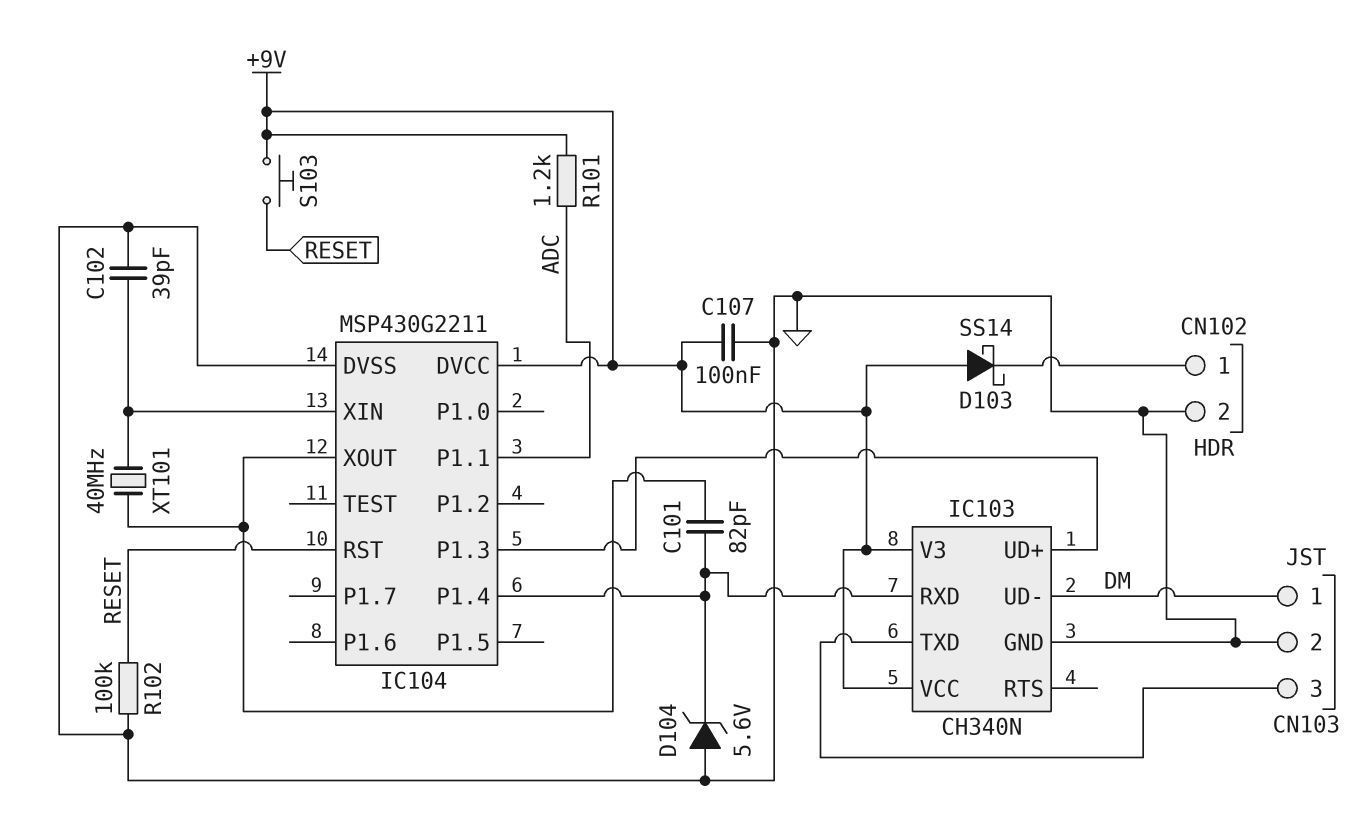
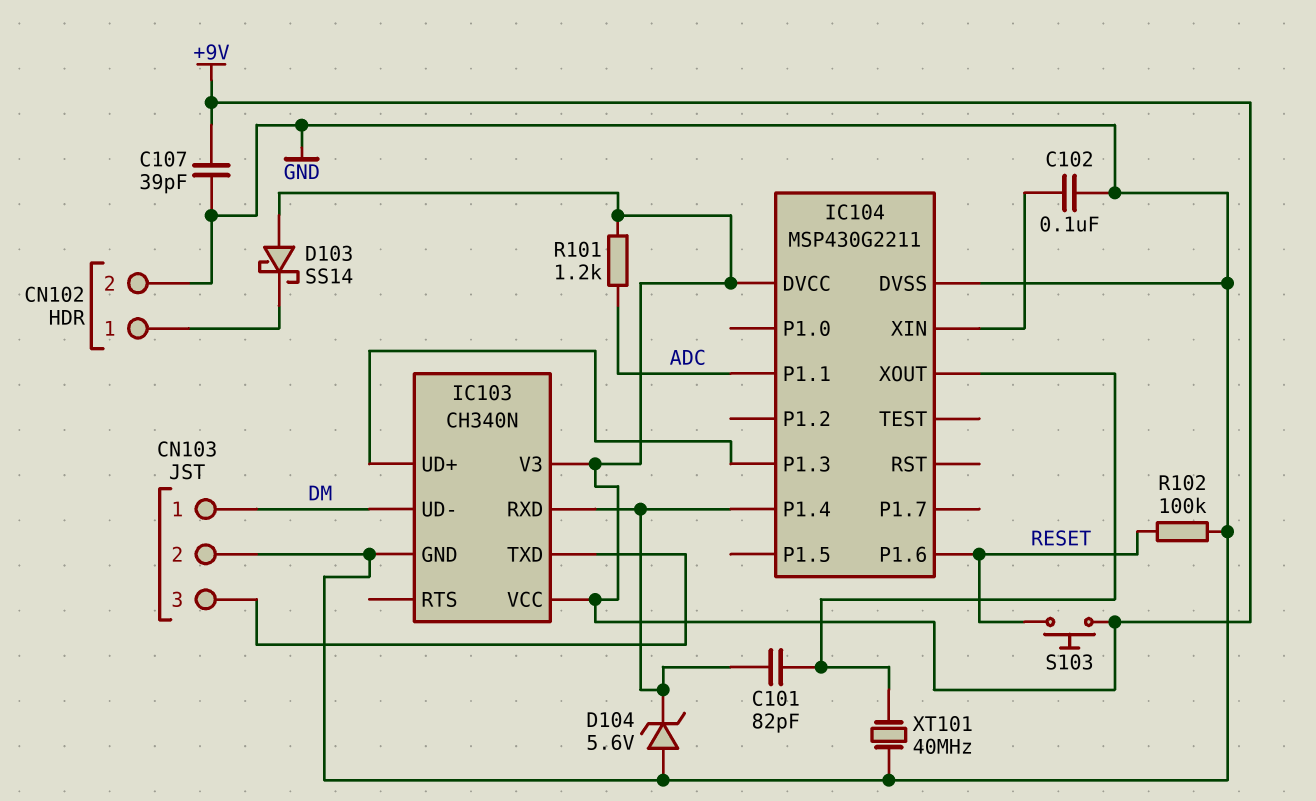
C102: 39pF (GND, IC104/XIN) -> 100nF (GND, IC104/XIN)
C107: 100nF (+9V, GND) -> 39pF (+9V, GND)
IC104 pin P1.6: none -> RESET
IC104 pin RST: RESET -> none
XT101: 40MHz (IC104/XIN, IC104/XOUT) -> 40MHz (GND, IC104/XOUT)

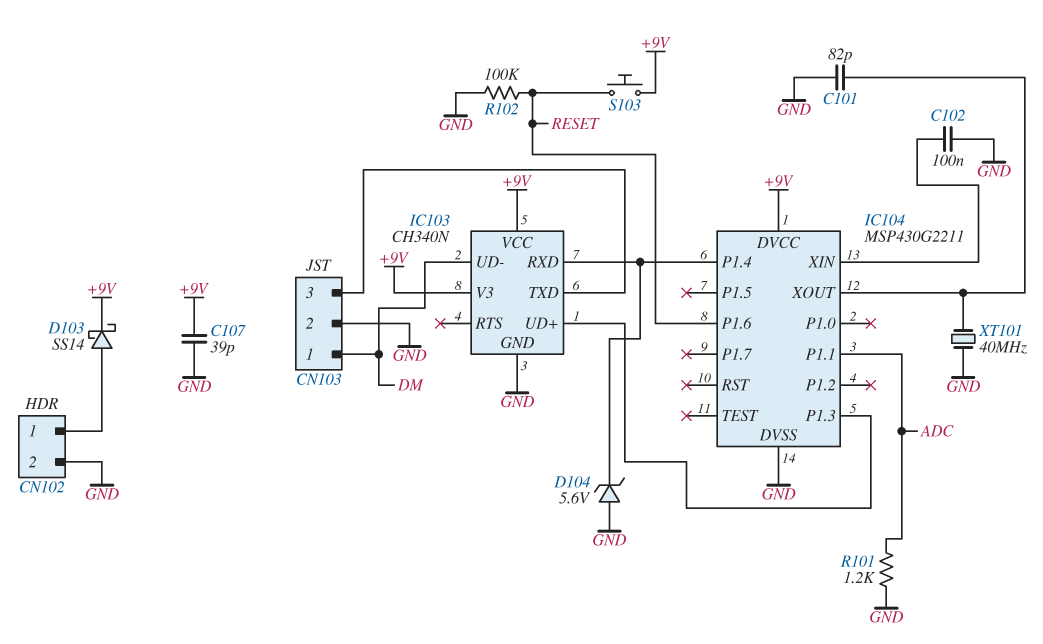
C101: 82pF (IC103/RXD, IC104/XOUT) -> 82pF (GND, IC104/XOUT)
D103: schottky SS14 (A +9V, K CN102/1) -> schottky SS14 (A CN102/1, K +9V)
R101: 1.2k (+9V, ADC) -> 1.2k (ADC, GND)

